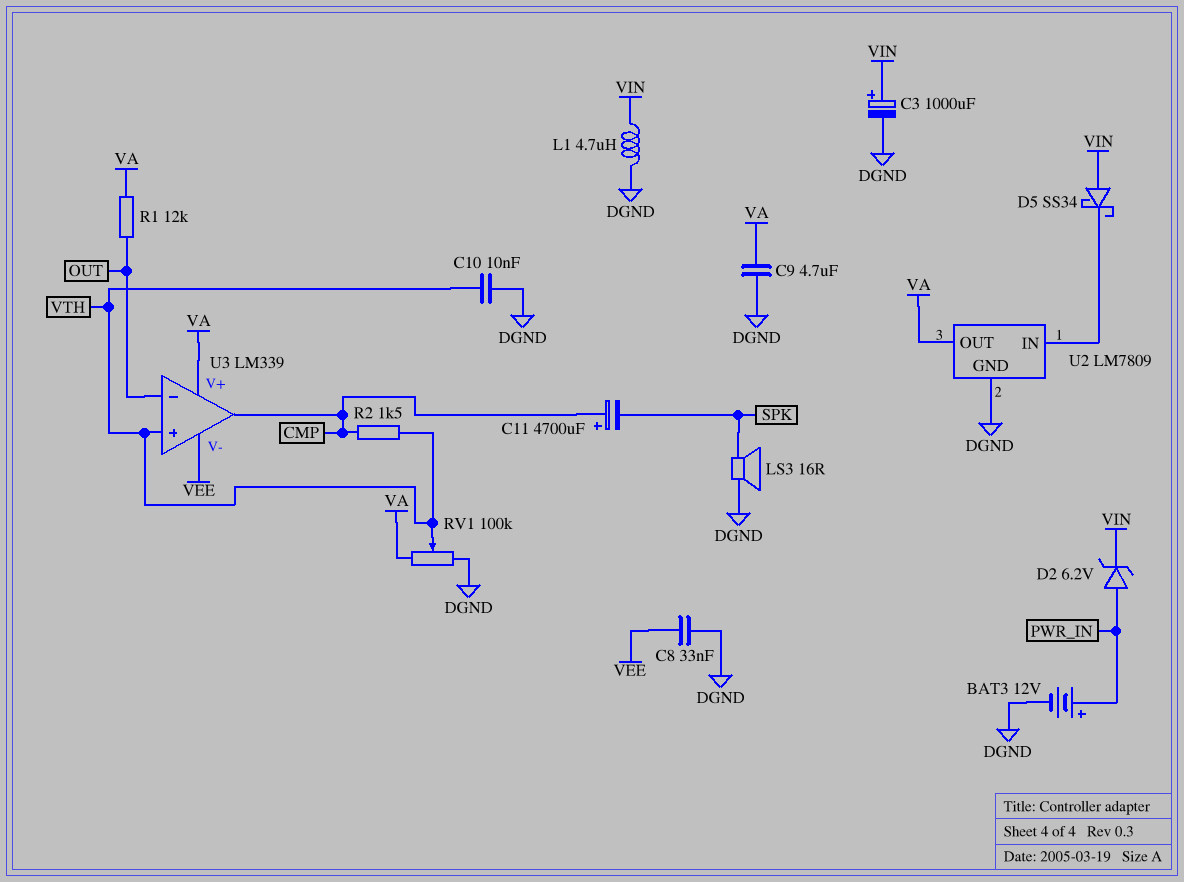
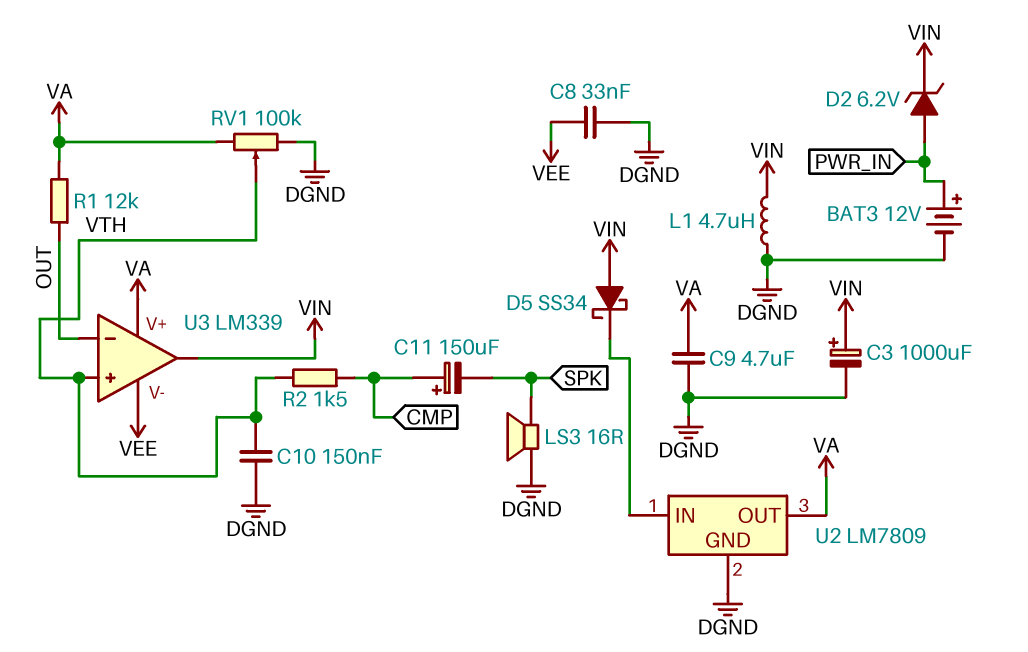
C10: 10nF (DGND, VTH) -> 150nF (DGND, VTH)
C11: 4700uF (plus CMP, minus SPK) -> 150uF (plus CMP, minus SPK)
U3 pin out: CMP -> VIN

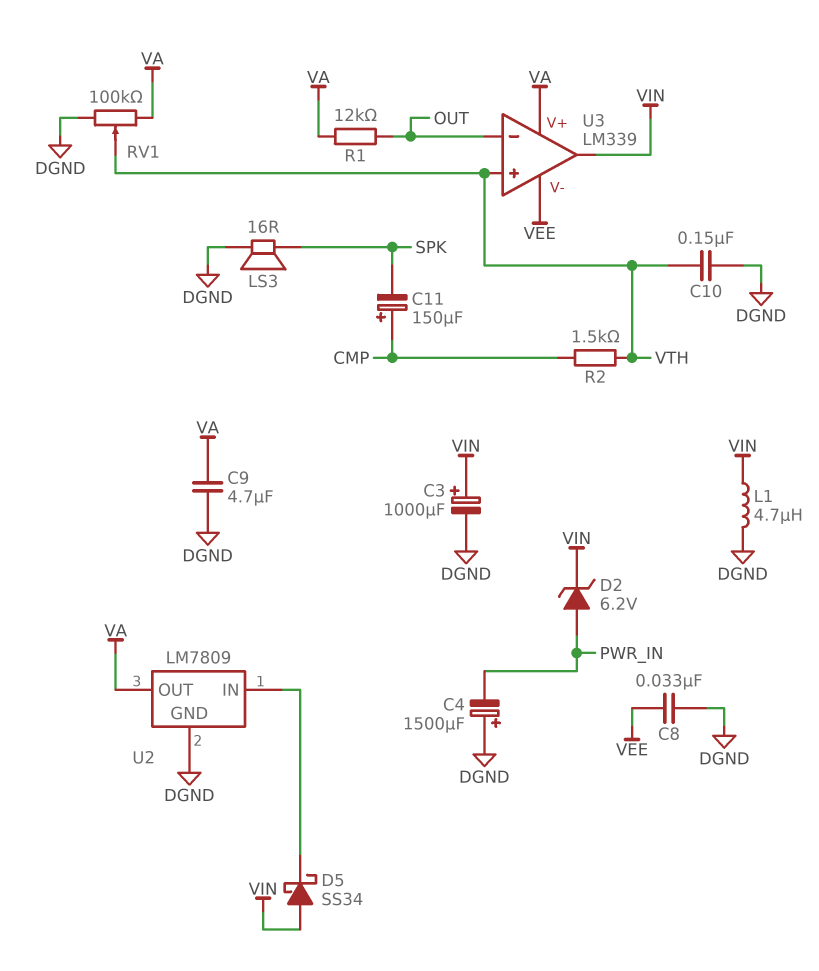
BAT3: 12V (plus PWR_IN, minus DGND) -> none
C4: none -> 1500uF (plus DGND, minus PWR_IN)

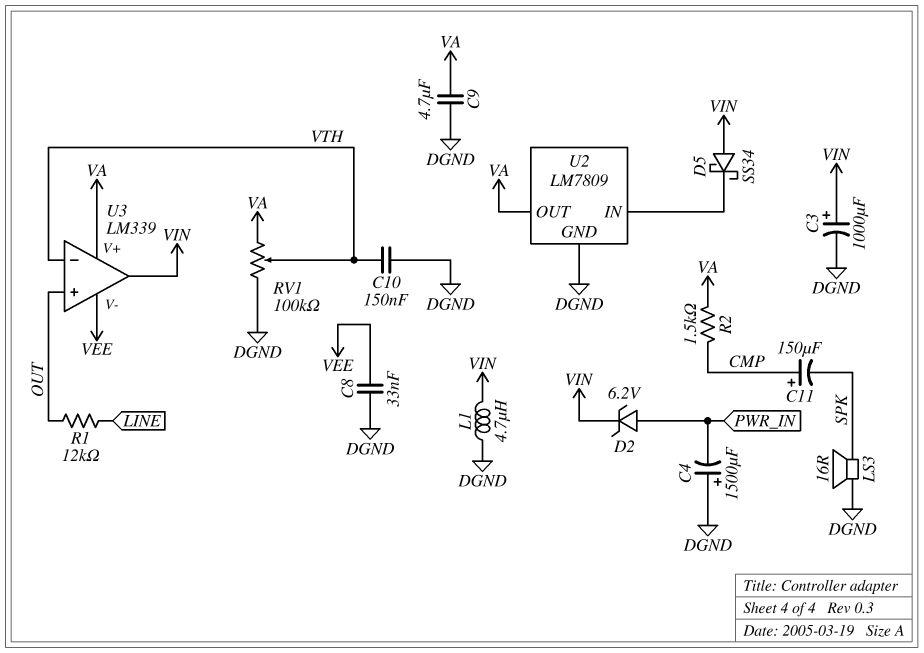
R1: 12k (OUT, VA) -> 12k (LINE, OUT)
R2: 1.5k (CMP, VTH) -> 1.5k (CMP, VA)
U3 pin in+: VTH -> OUT
U3 pin in-: OUT -> VTH

